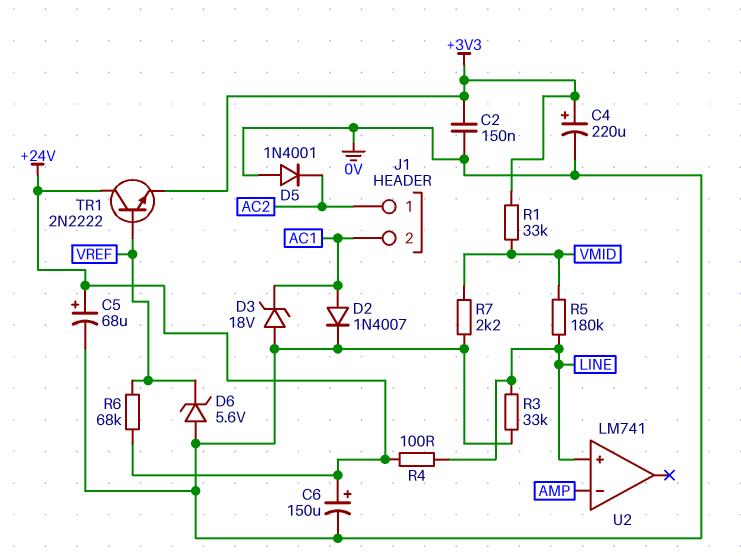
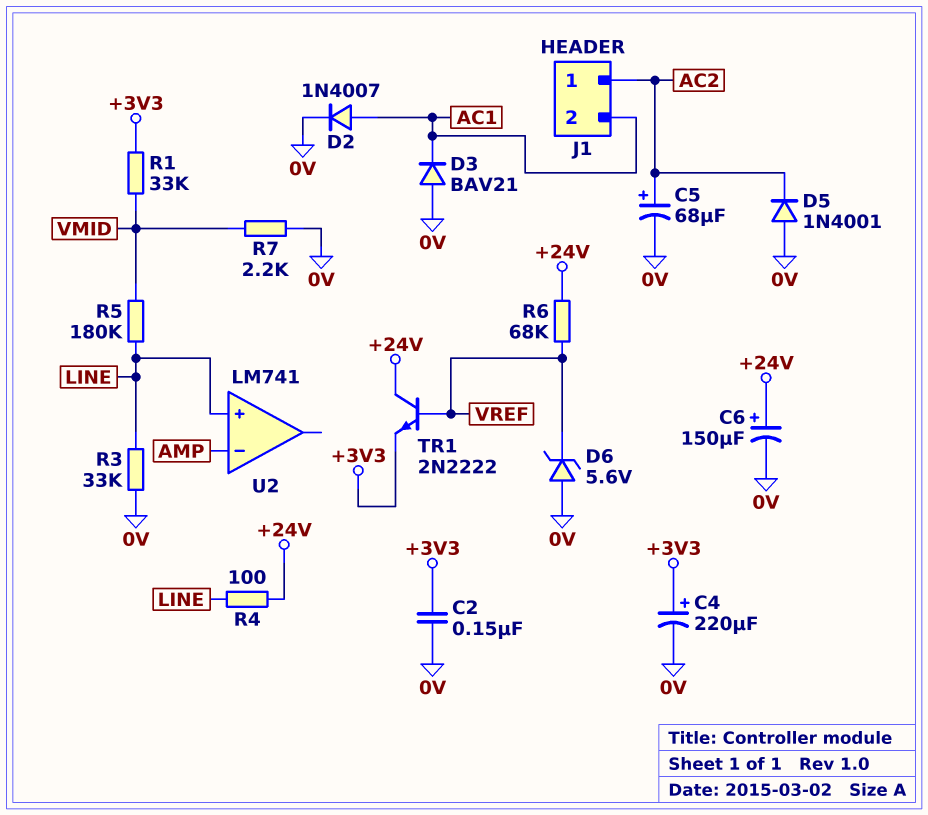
C5: 68uF (plus +24V, minus 0V) -> 68uF (plus AC2, minus 0V)
D3: zener 18V (A 0V, K AC1) -> diode BAV21 (A 0V, K AC1)

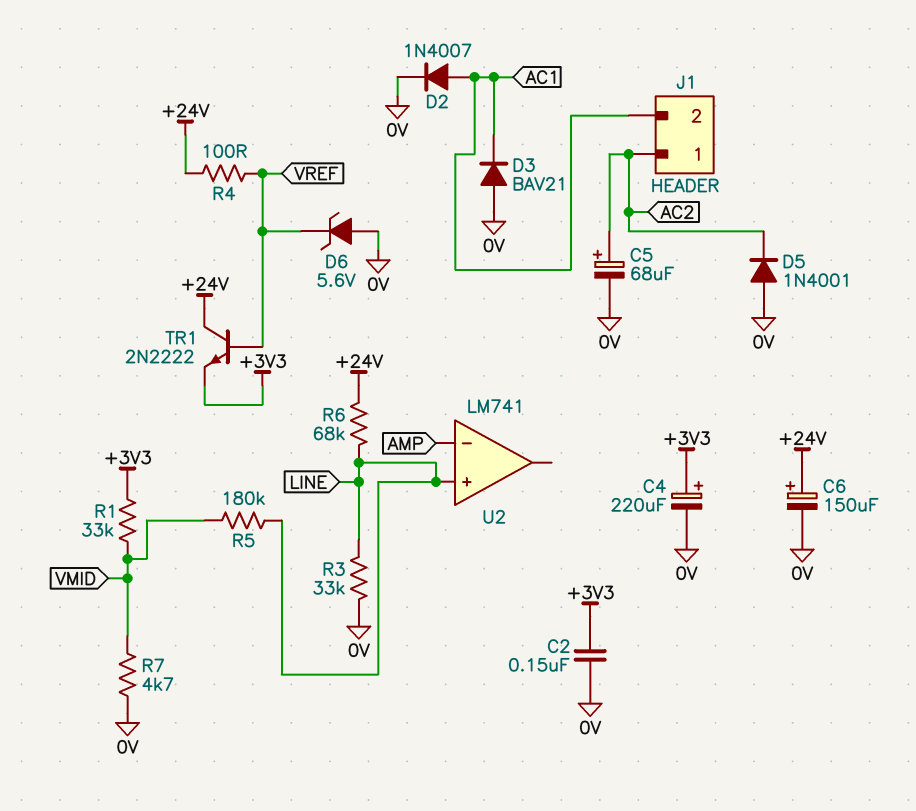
R4: 100 (+24V, LINE) -> 100 (+24V, VREF)
R6: 68k (+24V, VREF) -> 68k (+24V, LINE)
R7: 2.2k (0V, VMID) -> 4.7k (0V, VMID)

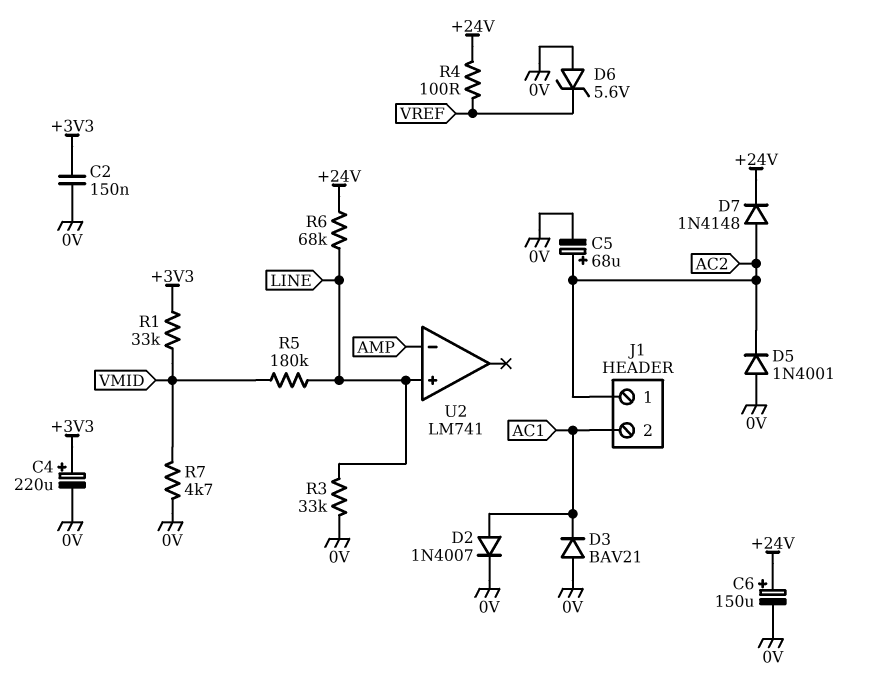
D7: none -> diode 1N4148 (A AC2, K +24V)
TR1: NPN 2N2222 (B VREF, C +24V, E +3V3) -> none

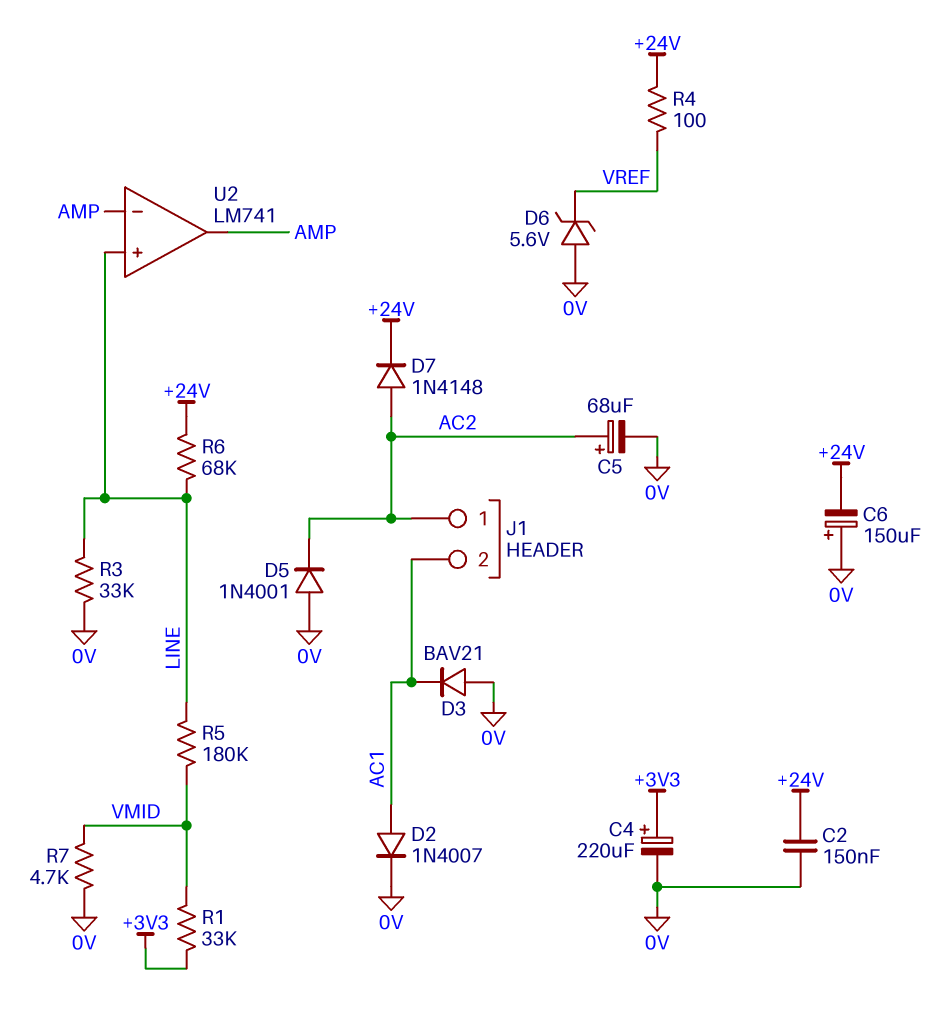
C2: 150nF (+3V3, 0V) -> 150nF (+24V, 0V)
C6: 150uF (plus +24V, minus 0V) -> 150uF (plus 0V, minus +24V)
U2 pin out: none -> AMP

